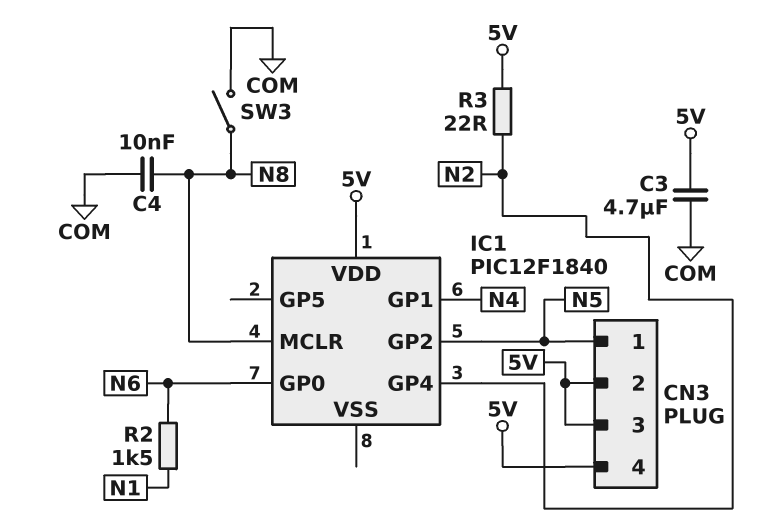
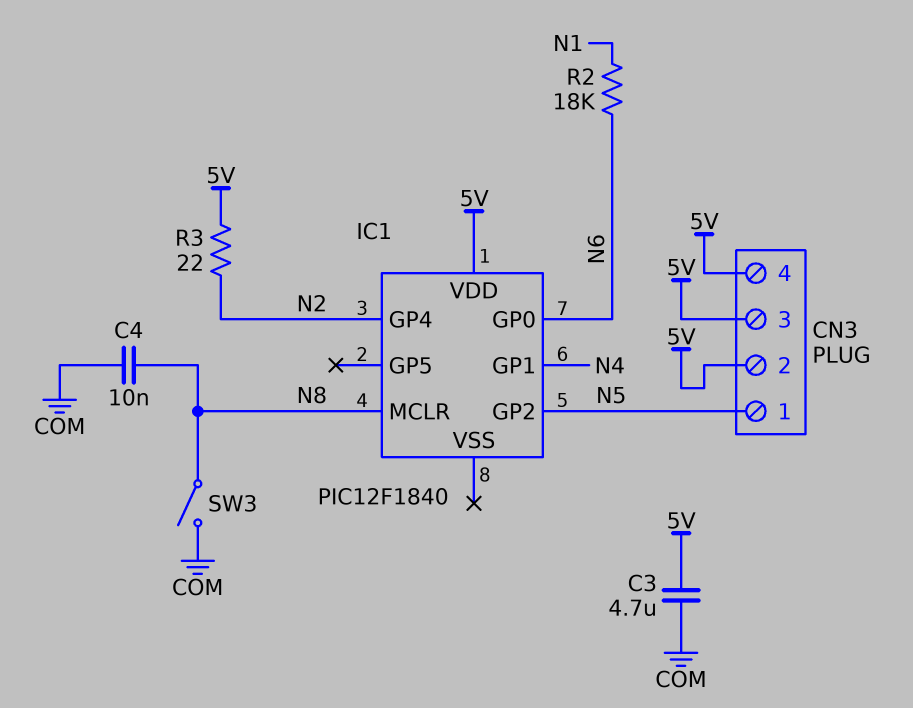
R2: 1.5k (N1, N6) -> 18k (N1, N6)

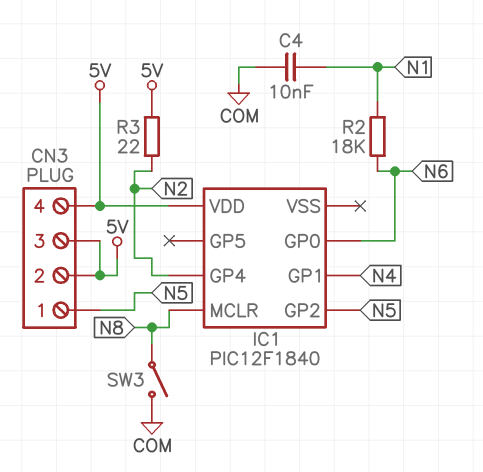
C3: 4.7uF (5V, COM) -> none
C4: 10nF (COM, N8) -> 10nF (COM, N1)

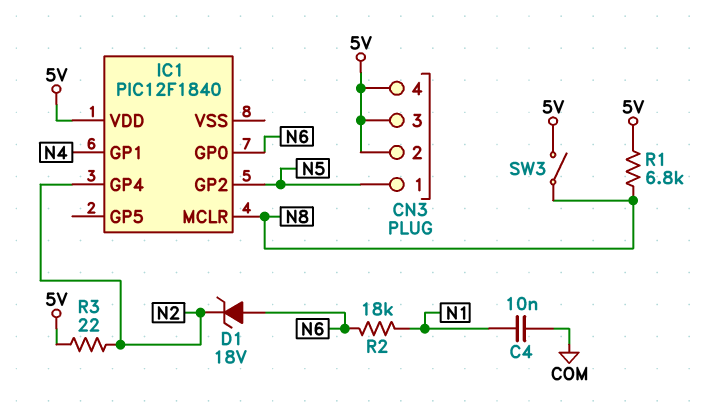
D1: none -> zener 18V (A N6, K N2)
R1: none -> 6.8k (5V, N8)
SW3: switch (COM, N8) -> switch (5V, N8)

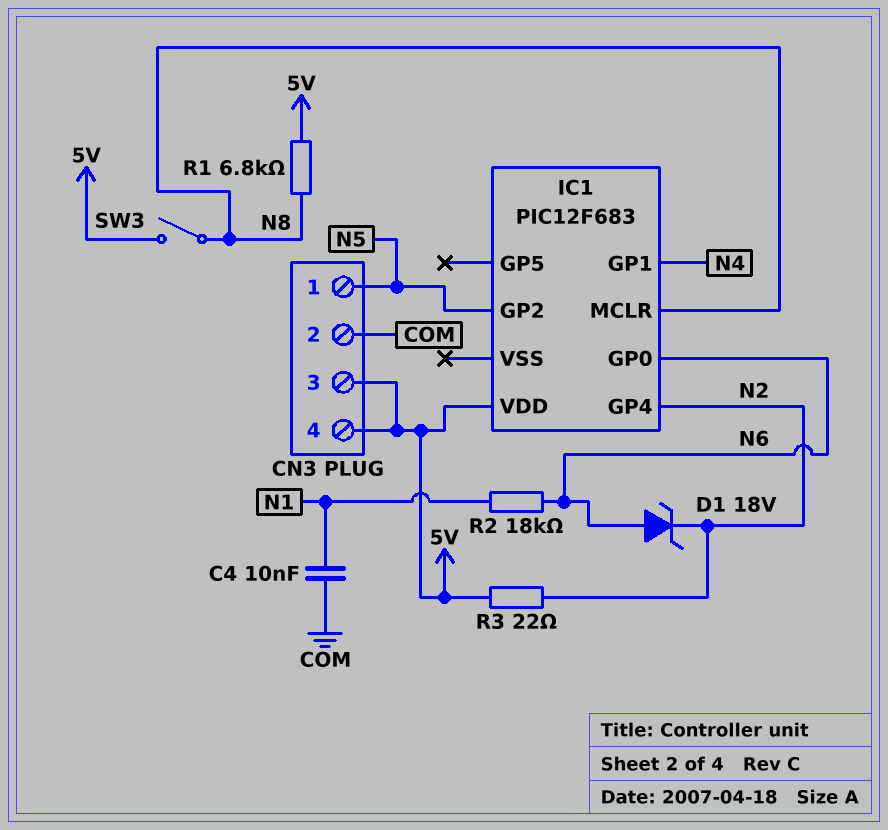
CN3 pin 2: 5V -> COM
IC1: PIC12F1840 -> PIC12F683

